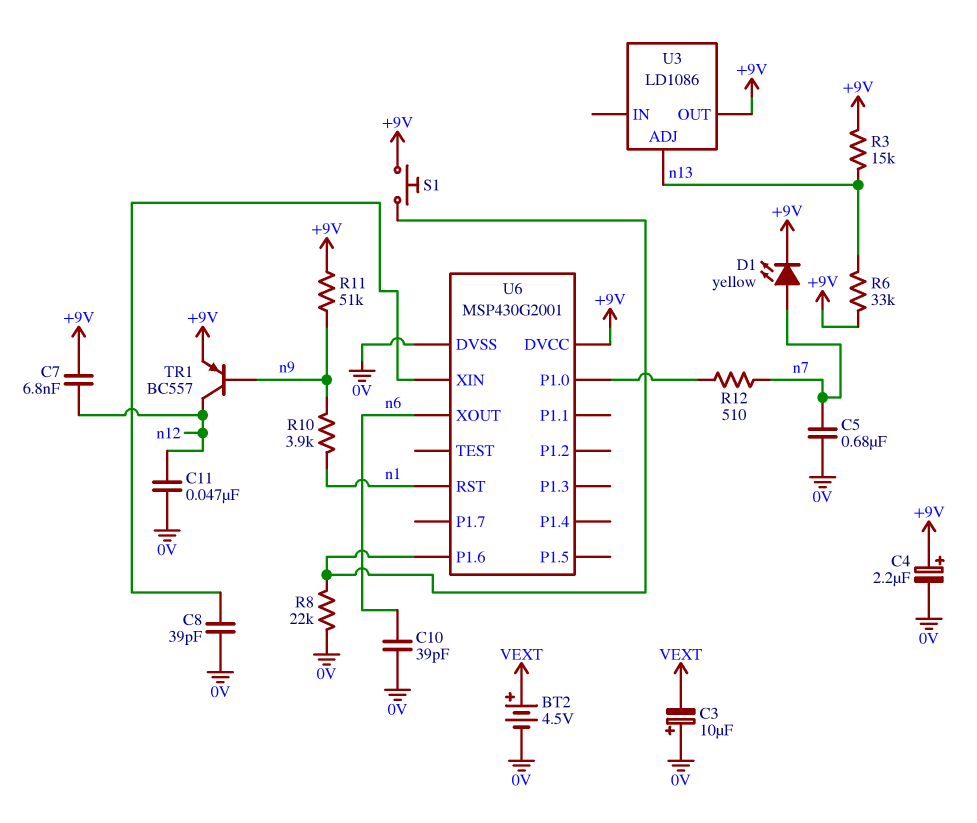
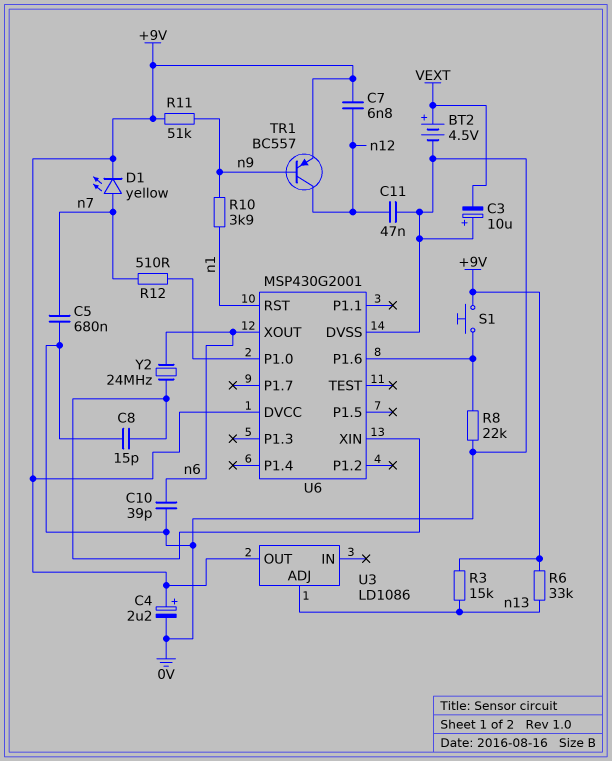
C8: 39pF (0V, U6/XIN) -> 15pF (0V, U6/XIN)
Y2: none -> 24MHz (U6/XIN, n6)

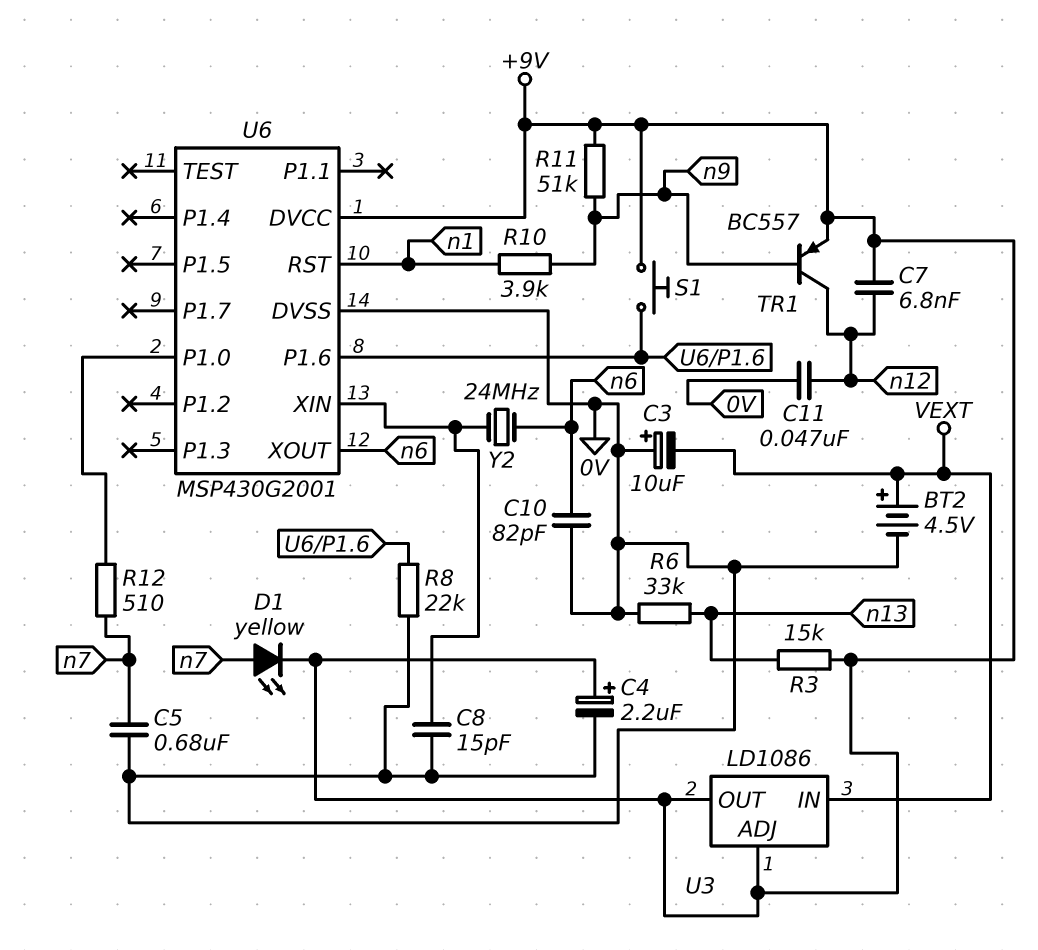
C10: 39pF (0V, n6) -> 82pF (0V, n6)
R6: 33k (+9V, n13) -> 33k (0V, n13)
U3 pin ADJ: n13 -> +9V
U3 pin IN: none -> VEXT

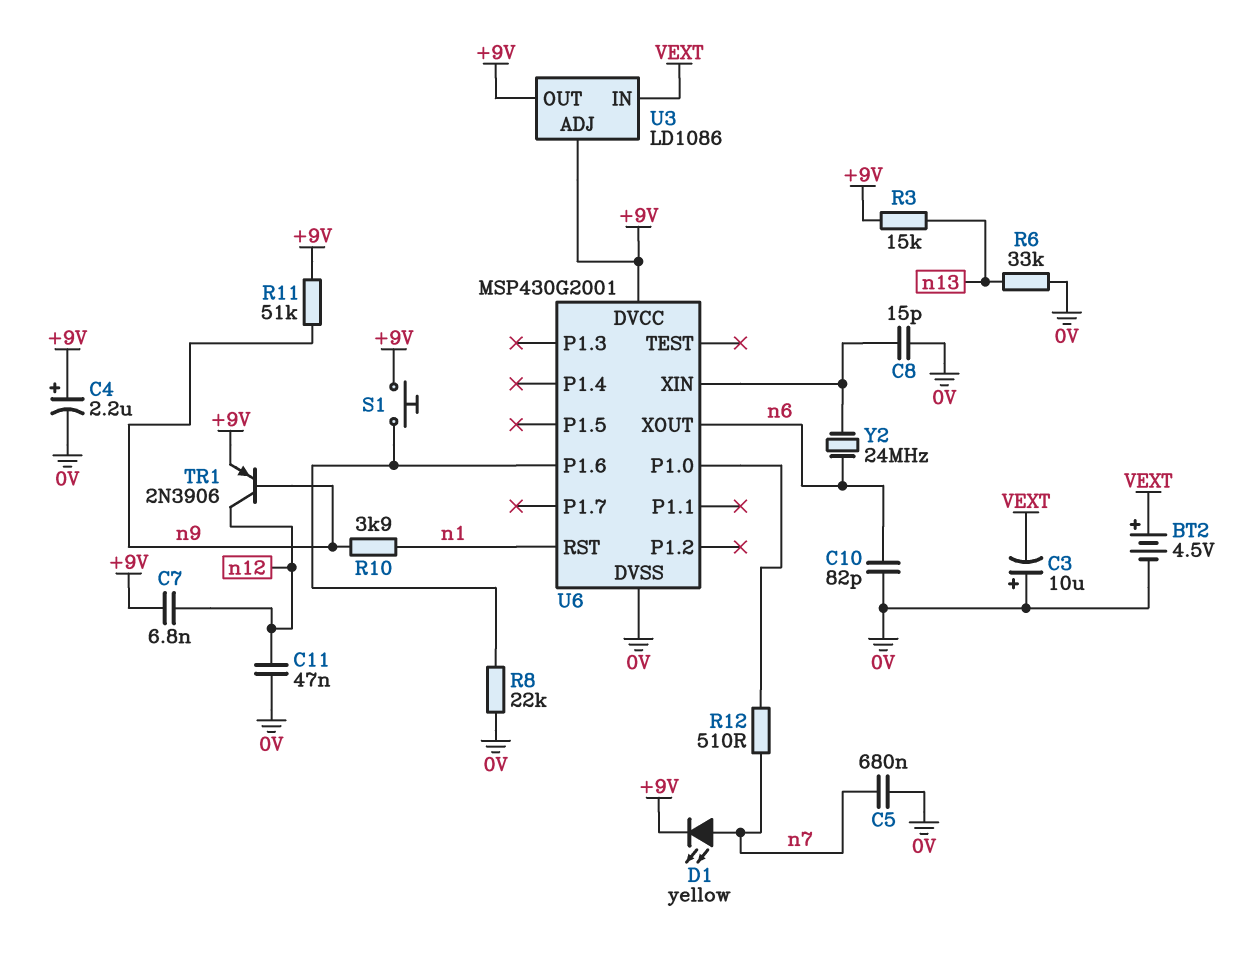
TR1: PNP BC557 (B n9, C n12, E +9V) -> PNP 2N3906 (B n9, C n12, E +9V)

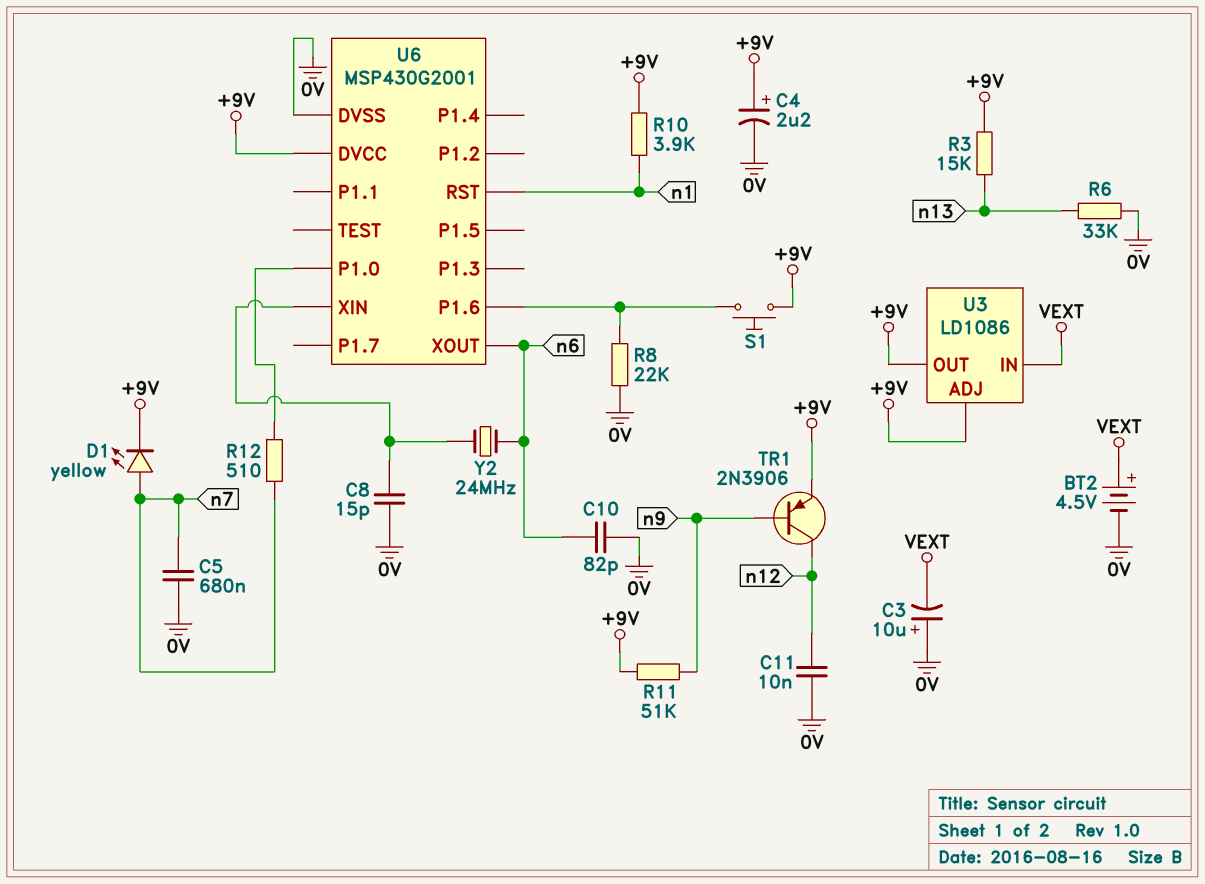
C7: 6.8nF (+9V, n12) -> none
C11: 47nF (0V, n12) -> 10nF (0V, n12)
R10: 3.9k (n1, n9) -> 3.9k (+9V, n1)

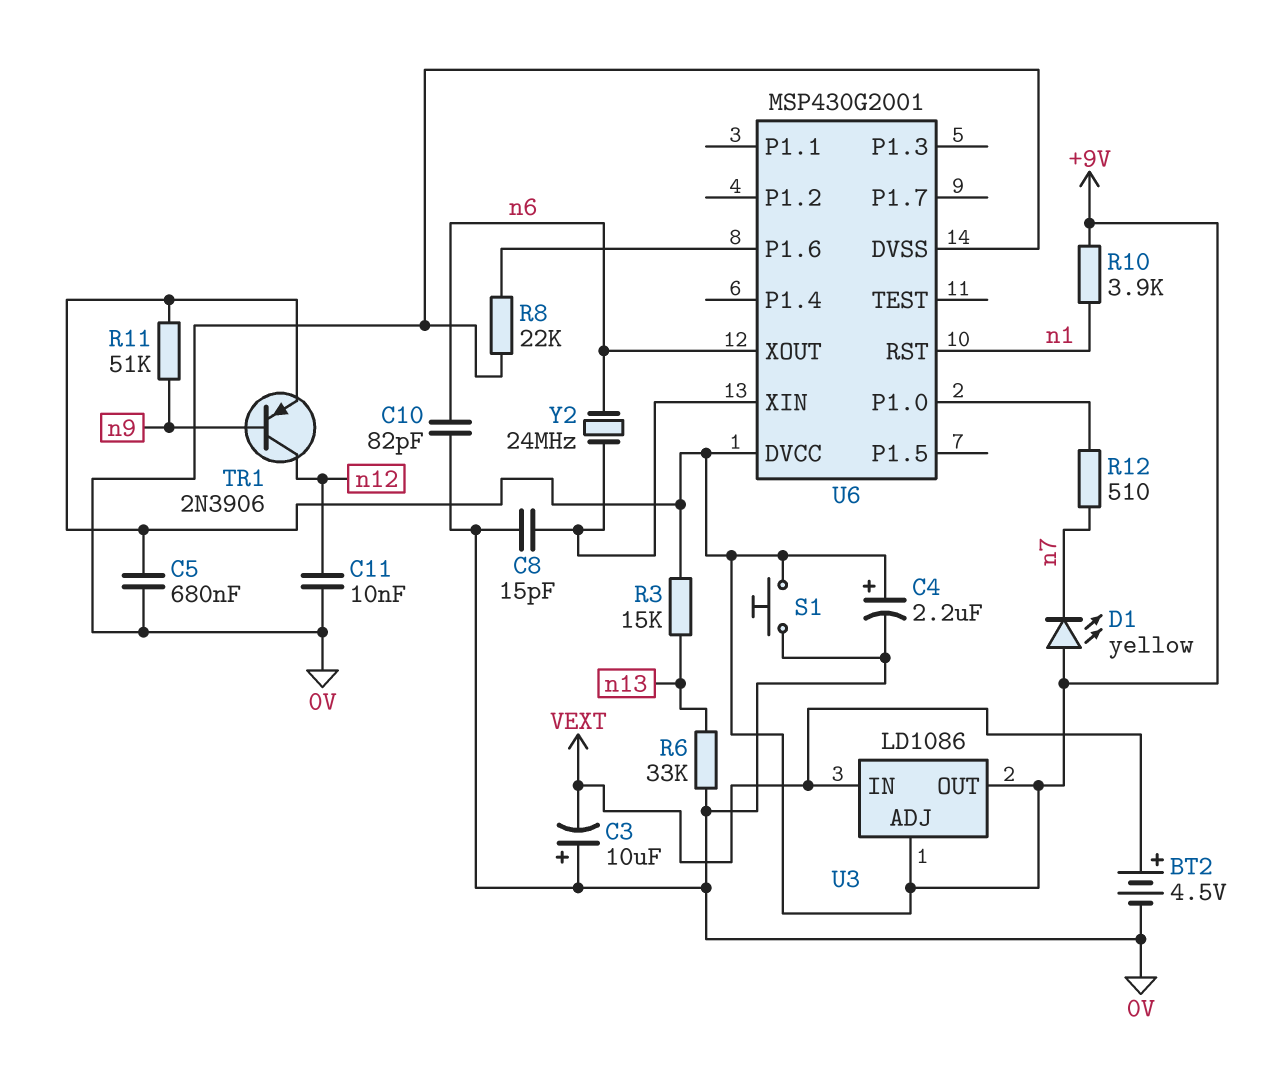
C5: 680nF (0V, n7) -> 680nF (+9V, 0V)
D1: LED yellow (A n7, K +9V) -> LED yellow (A +9V, K n7)
S1: button (+9V, U6/P1.6) -> button (+9V, 0V)

